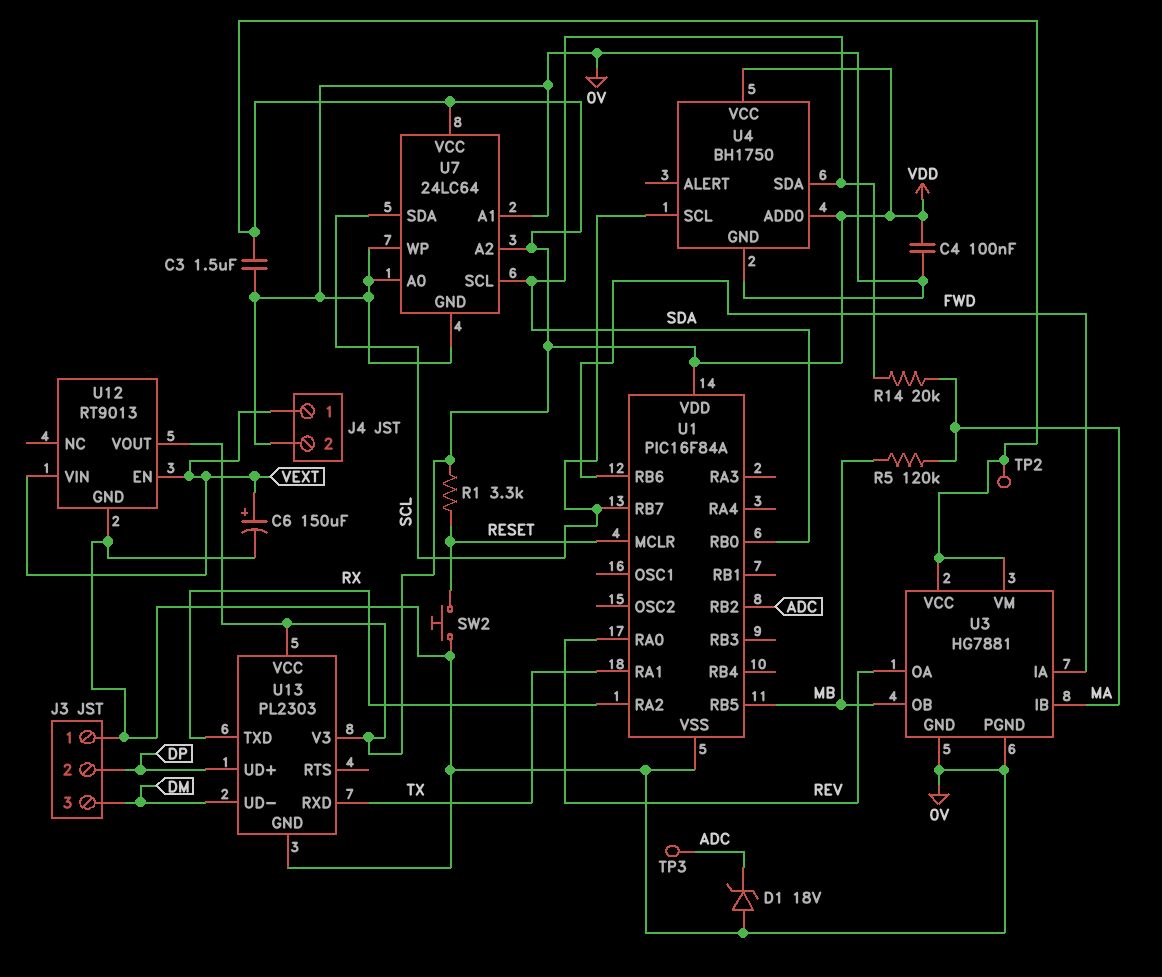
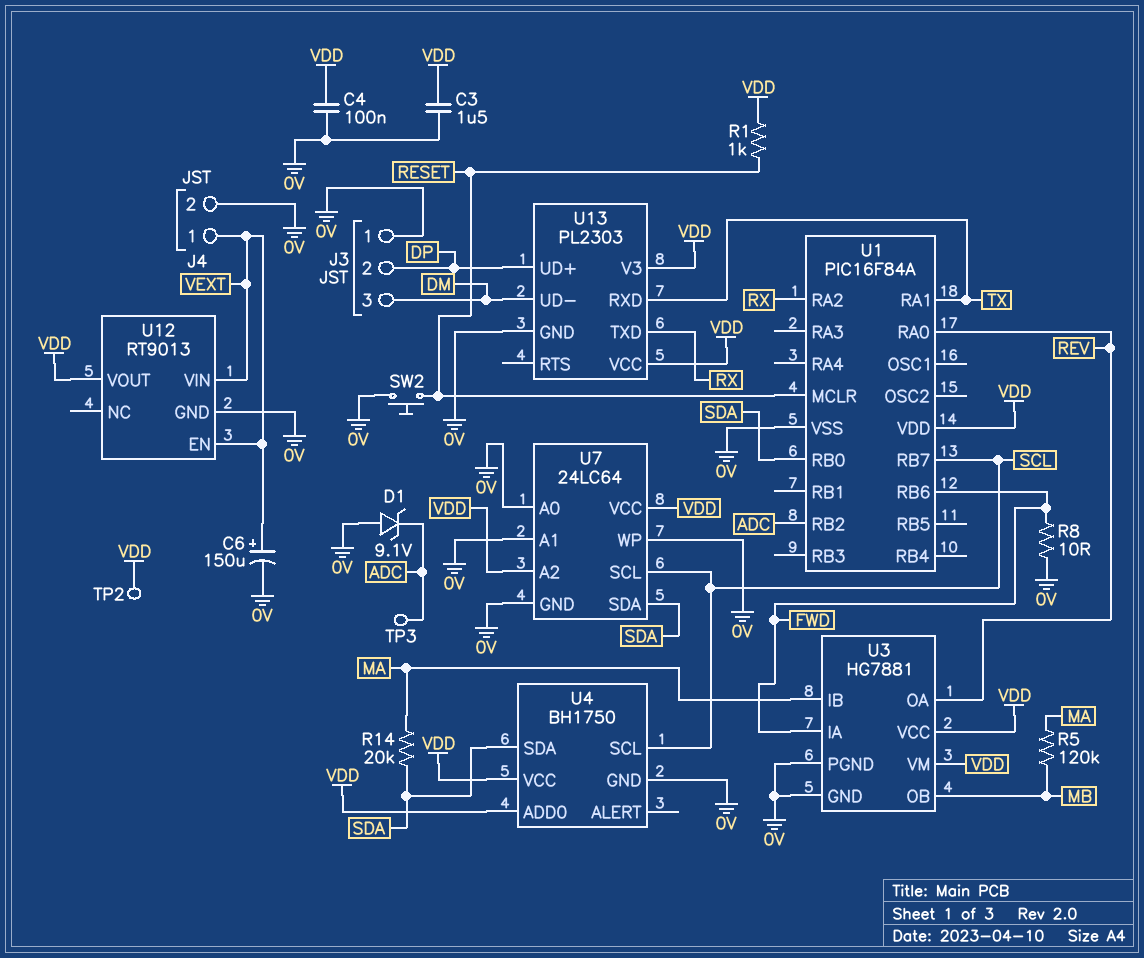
D1: zener 18V (A 0V, K ADC) -> zener 9.1V (A 0V, K ADC)
R1: 3.3k (RESET, VDD) -> 1k (RESET, VDD)
R8: none -> 10 (0V, FWD)
U1 pin RB5: MB -> none
U7 pin SCL: SDA -> SCL
U7 pin SDA: SCL -> SDA

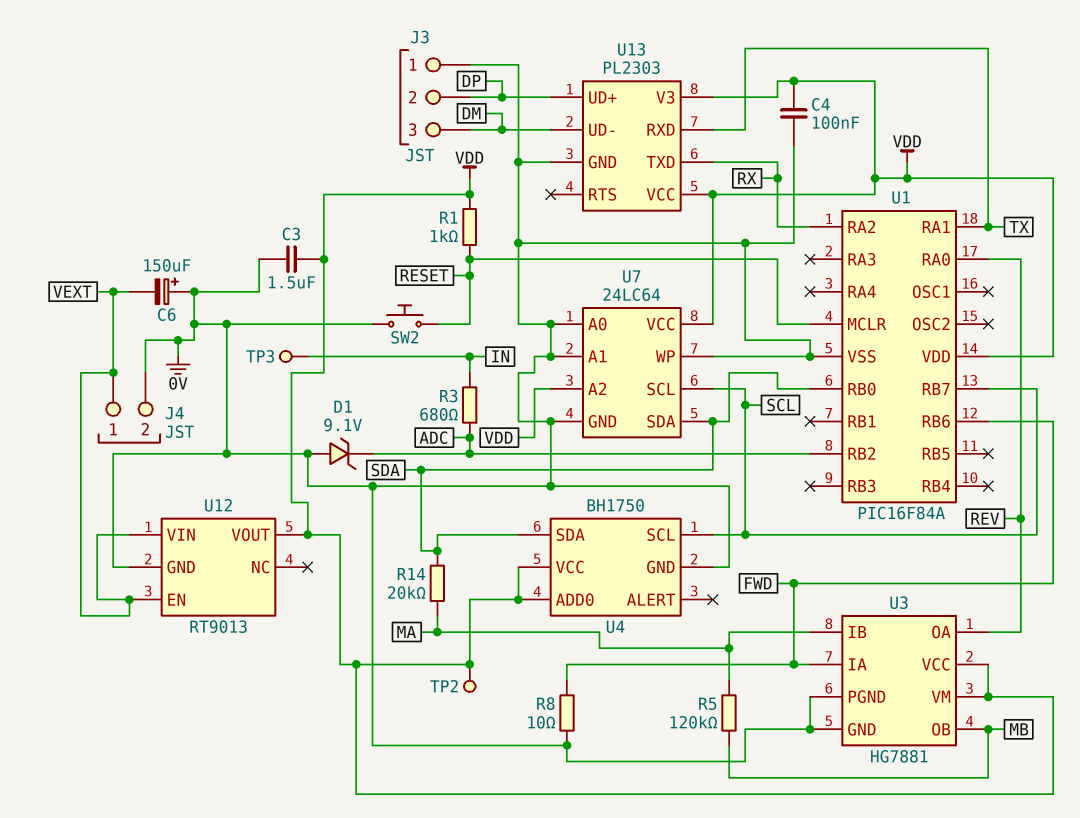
C6: 150uF (plus VEXT, minus 0V) -> 150uF (plus 0V, minus VEXT)
R3: none -> 680 (ADC, IN)
TP3: test point (ADC) -> test point (IN)

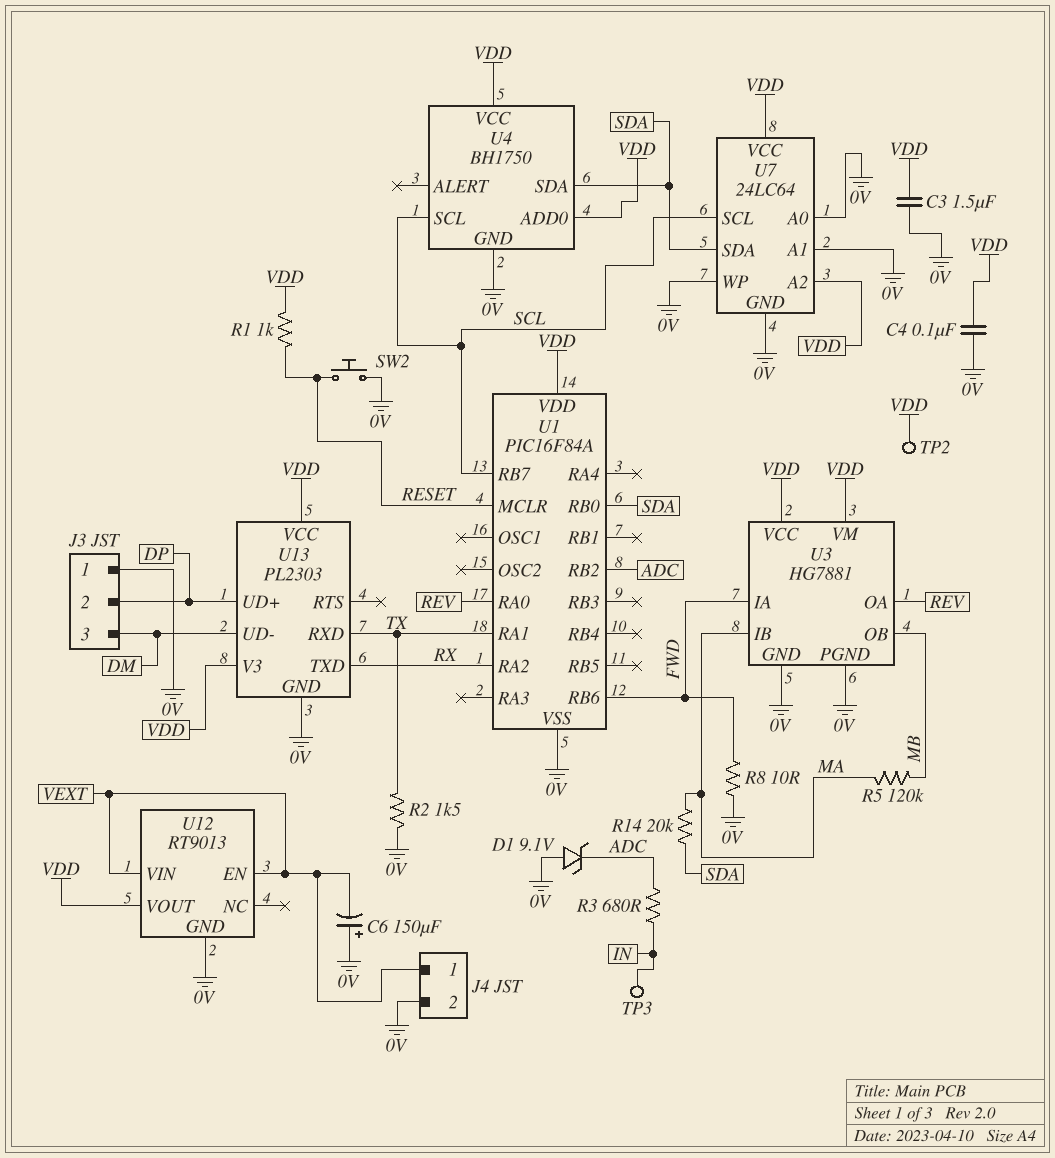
R2: none -> 1.5k (0V, TX)

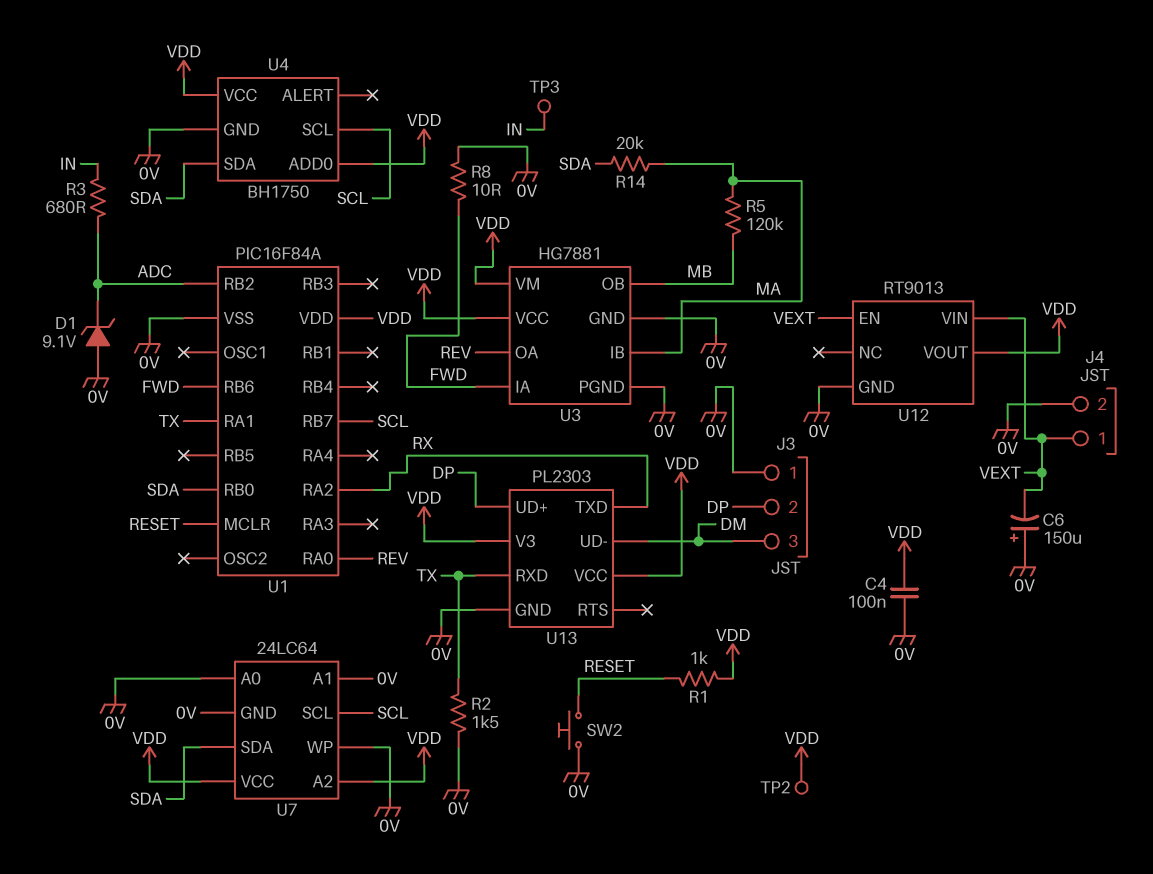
C3: 1.5uF (0V, VDD) -> none

